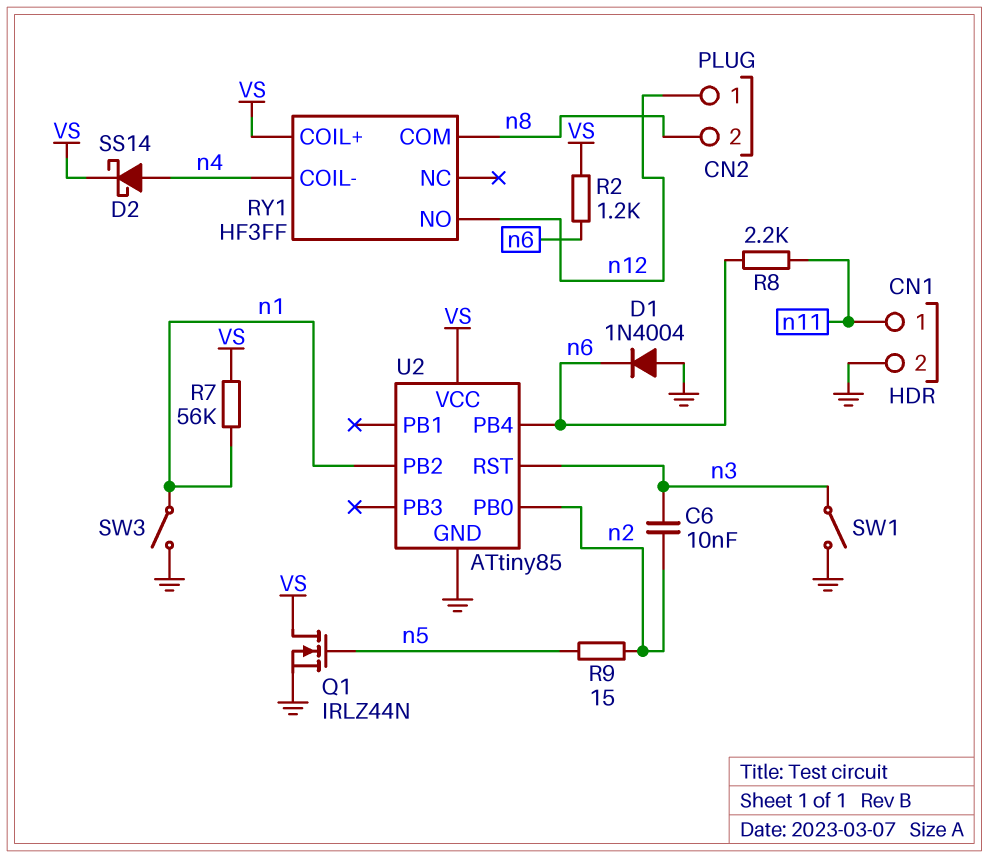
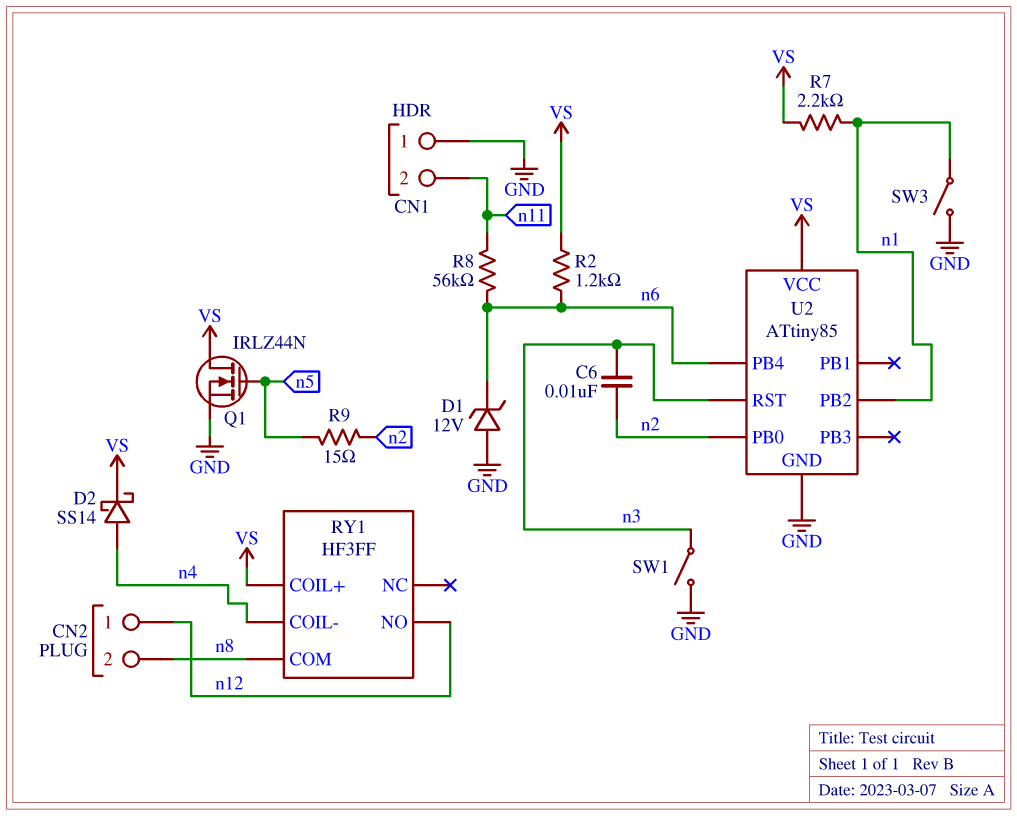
CN1 pin 1: n11 -> GND
CN1 pin 2: GND -> n11
D1: diode 1N4004 (A GND, K n6) -> zener 12V (A GND, K n6)
R7: 56k (VS, n1) -> 2.2k (VS, n1)
R8: 2.2k (n6, n11) -> 56k (n6, n11)

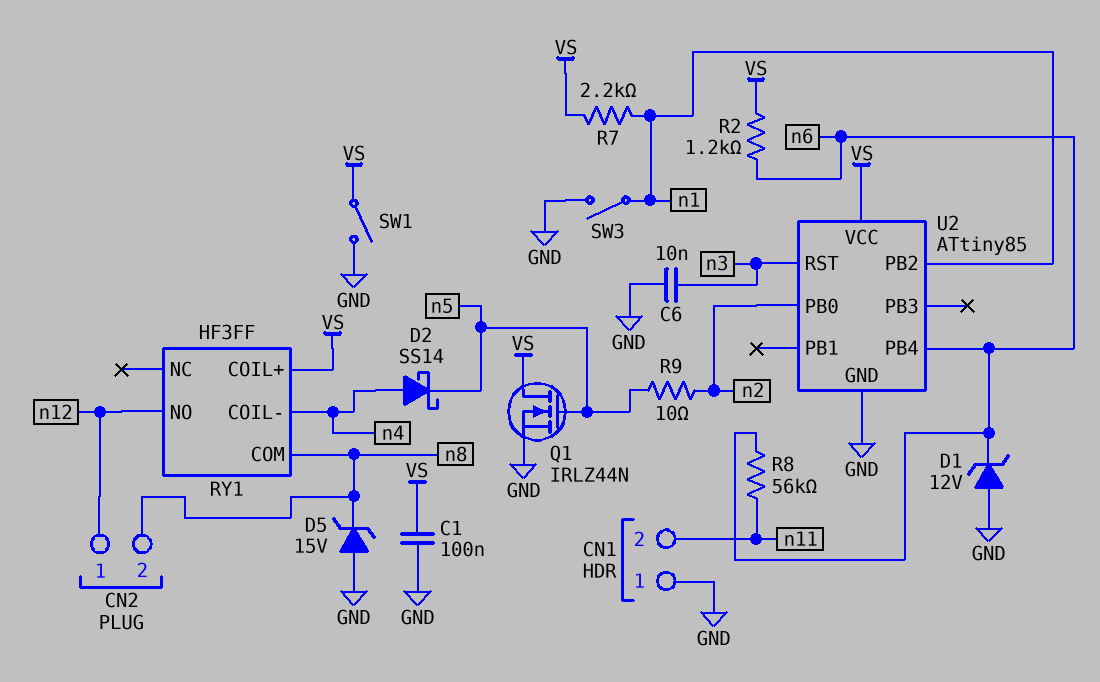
C1: none -> 100nF (GND, VS)
C6: 10nF (n2, n3) -> 10nF (GND, n3)
D2: schottky SS14 (A n4, K VS) -> schottky SS14 (A n4, K n5)
D5: none -> zener 15V (A GND, K n8)
R9: 15 (n2, n5) -> 10 (n2, n5)
SW1: switch (GND, n3) -> switch (GND, VS)

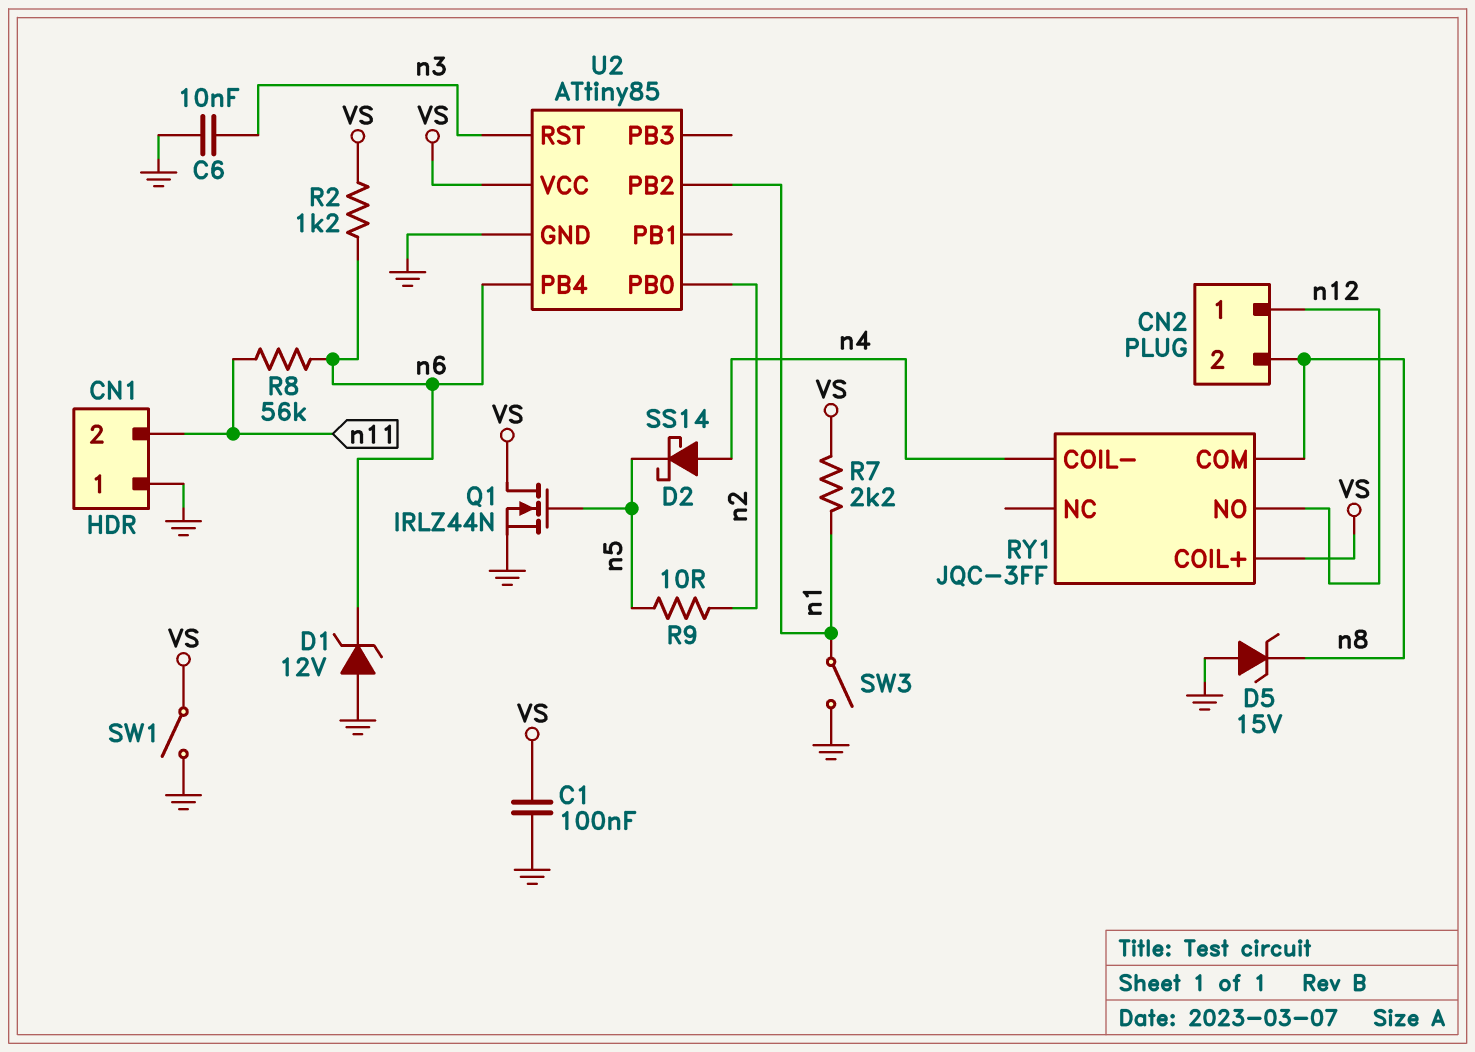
RY1: HF3FF -> JQC-3FF

